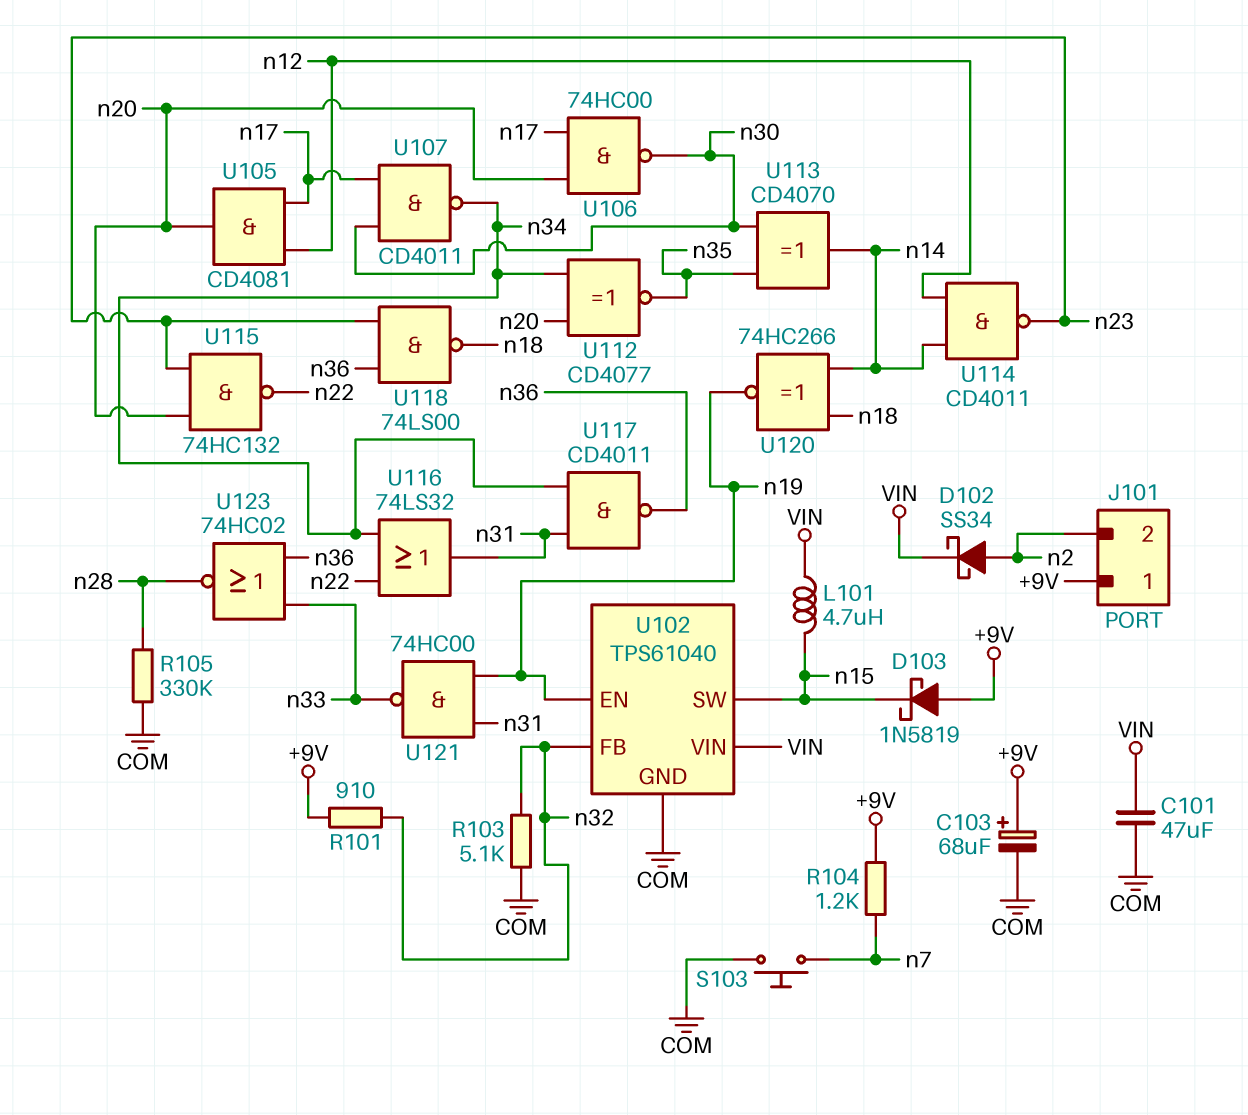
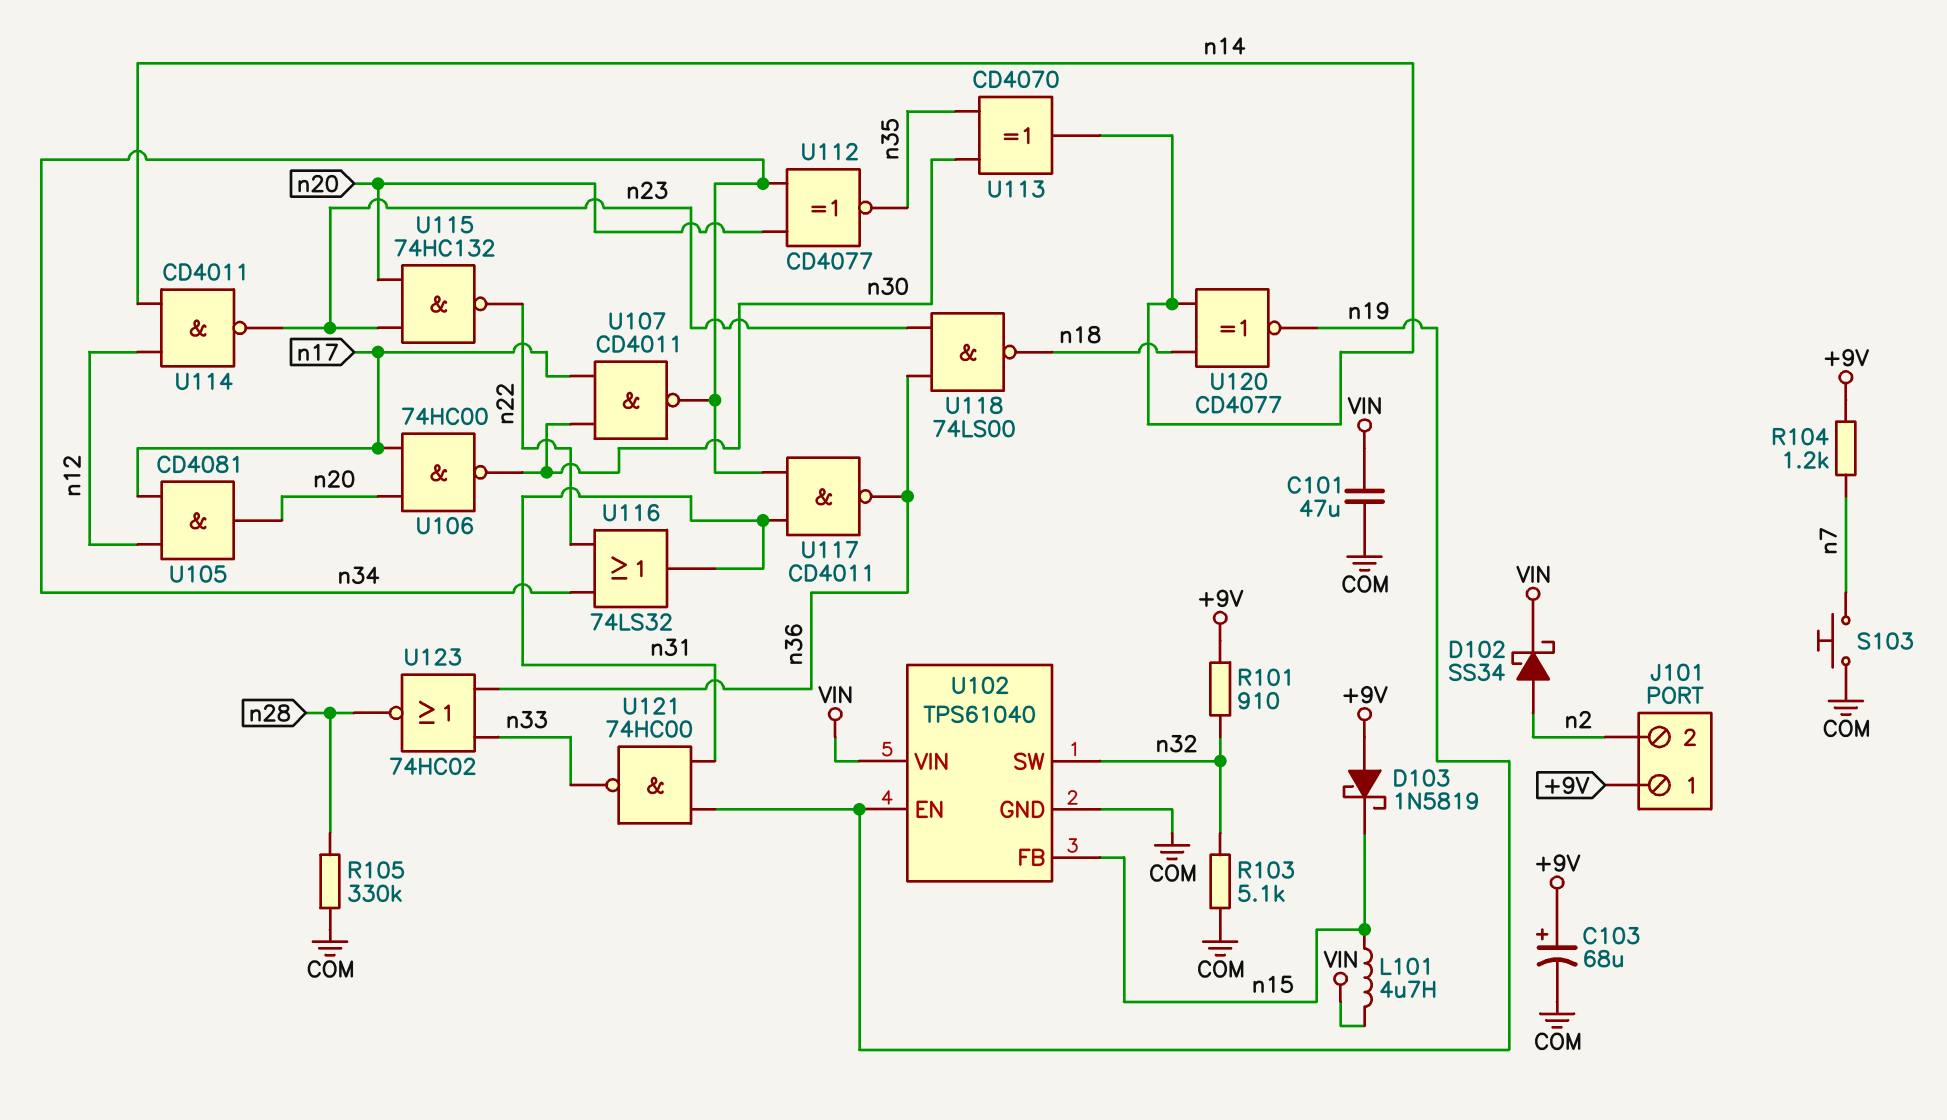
U102 pin FB: n32 -> n15
U102 pin SW: n15 -> n32
U120: XNOR 74HC266 (in n14, in n18, out n19) -> XNOR CD4077 (in n14, in n18, out n19)

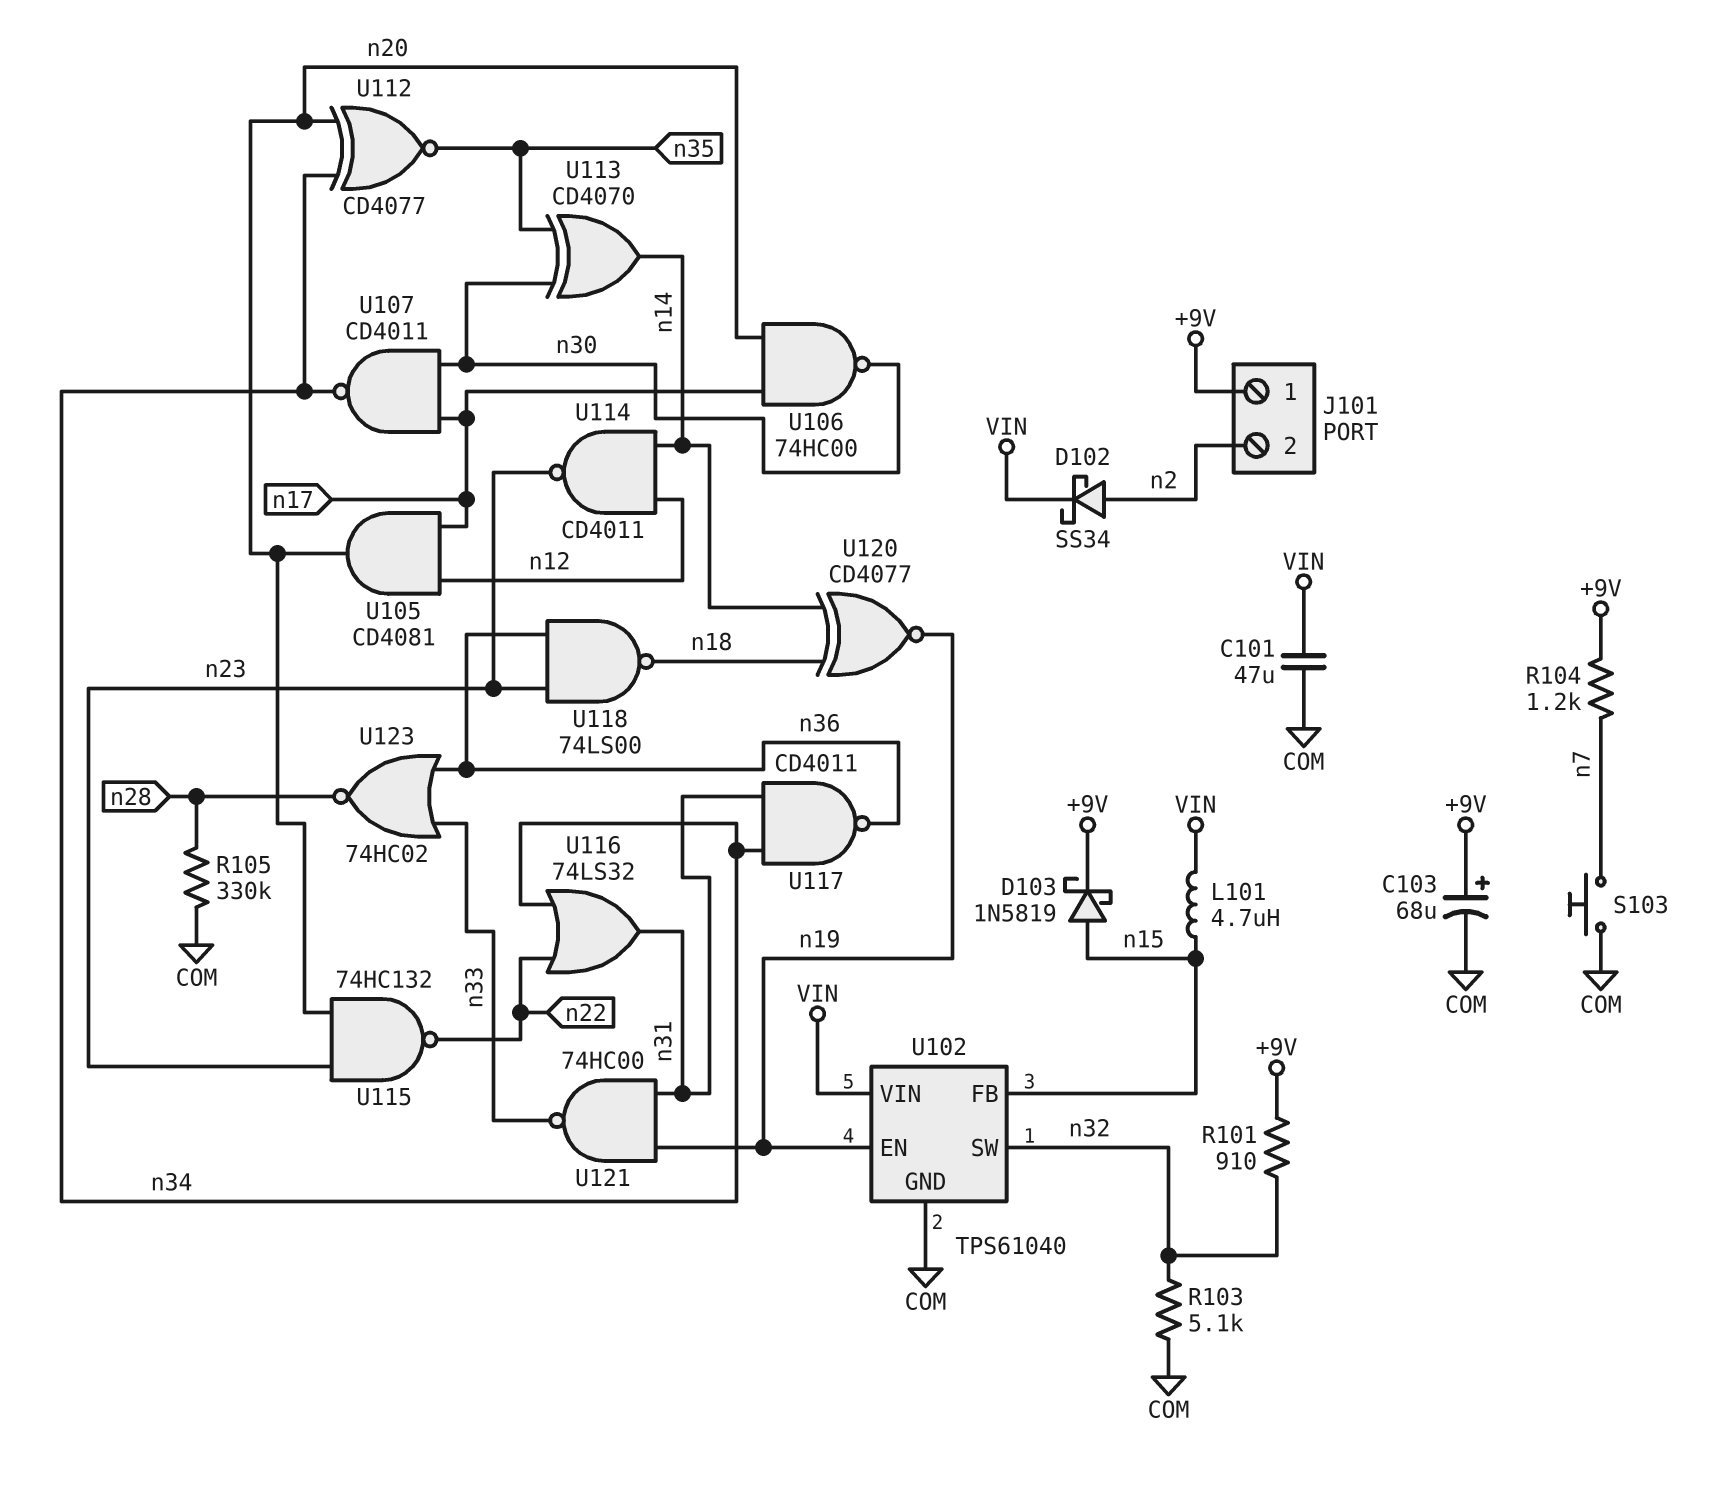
D103: schottky 1N5819 (A +9V, K n15) -> schottky 1N5819 (A n15, K +9V)

